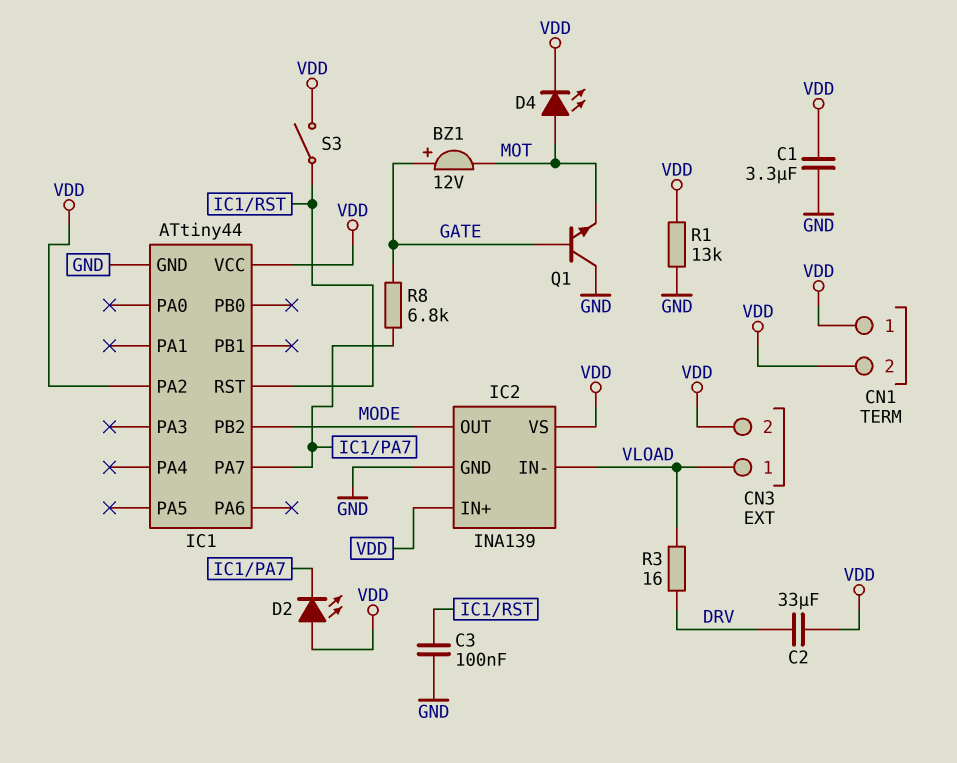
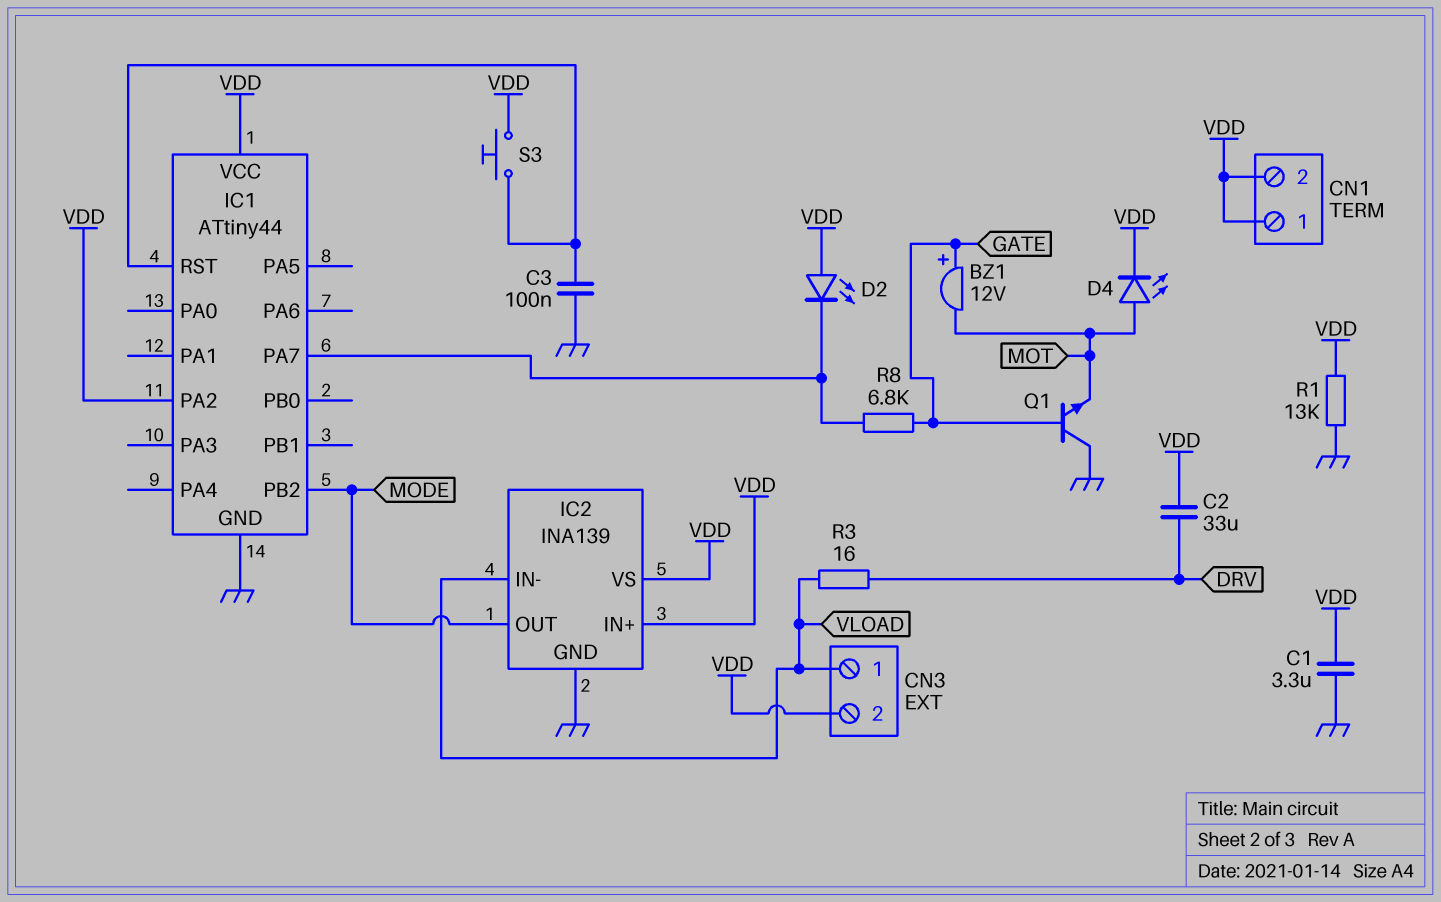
S3: switch (IC1/RST, VDD) -> button (IC1/RST, VDD)

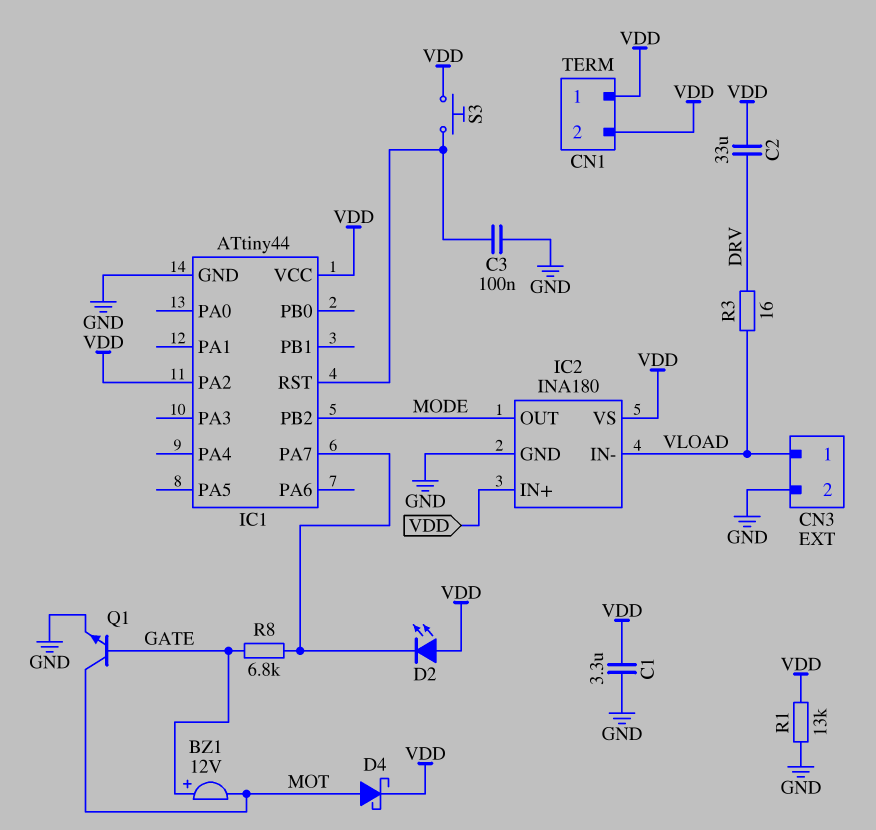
CN3 pin 2: VDD -> GND
D4: LED (A MOT, K VDD) -> schottky (A MOT, K VDD)
IC2: INA139 -> INA180
Q1: NPN (B GATE, C GND, E MOT) -> NPN (B GATE, C MOT, E GND)

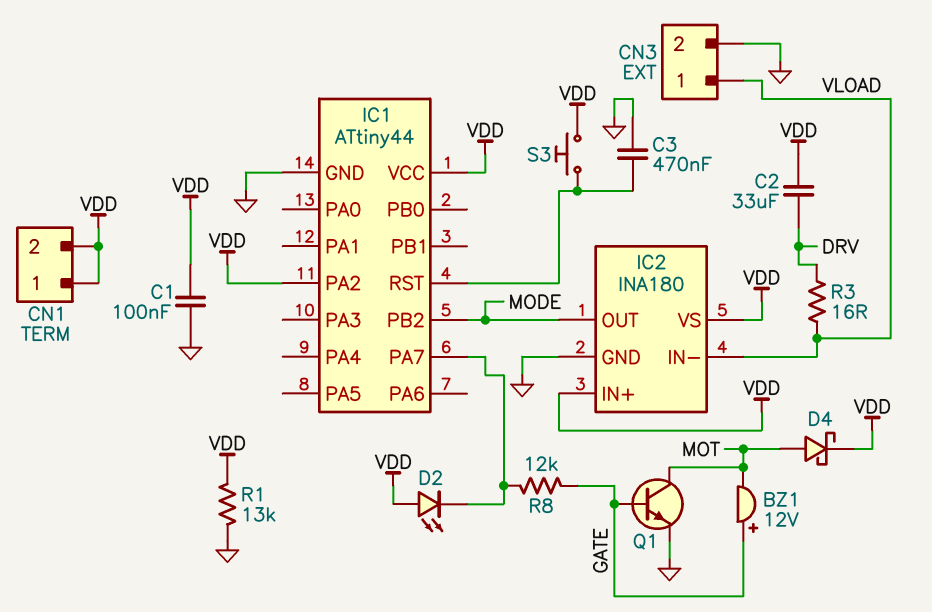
C1: 3.3uF (GND, VDD) -> 100nF (GND, VDD)
C3: 100nF (GND, IC1/RST) -> 470nF (GND, IC1/RST)
R8: 6.8k (GATE, IC1/PA7) -> 12k (GATE, IC1/PA7)

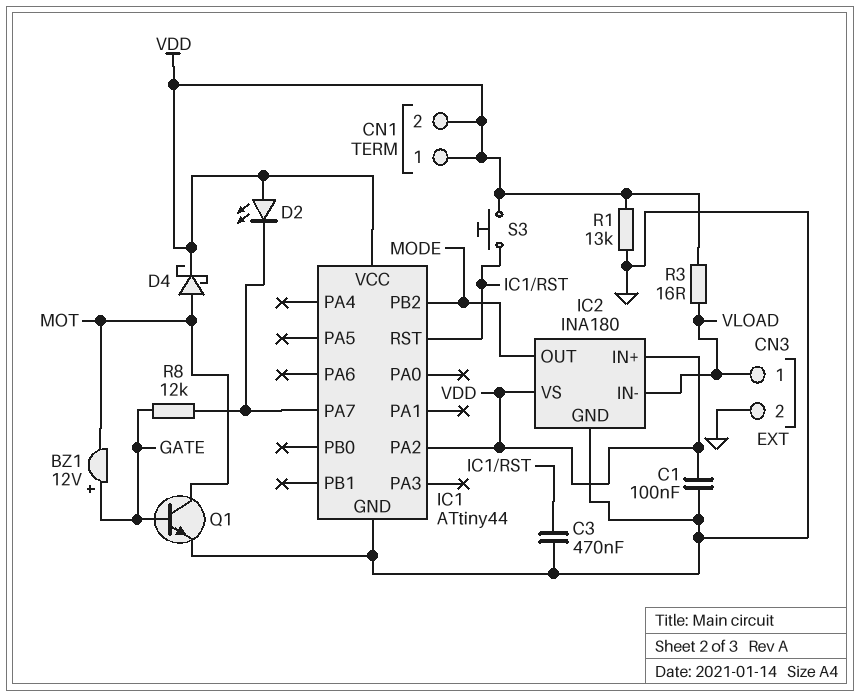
C2: 33uF (DRV, VDD) -> none
R3: 16 (DRV, VLOAD) -> 16 (VDD, VLOAD)

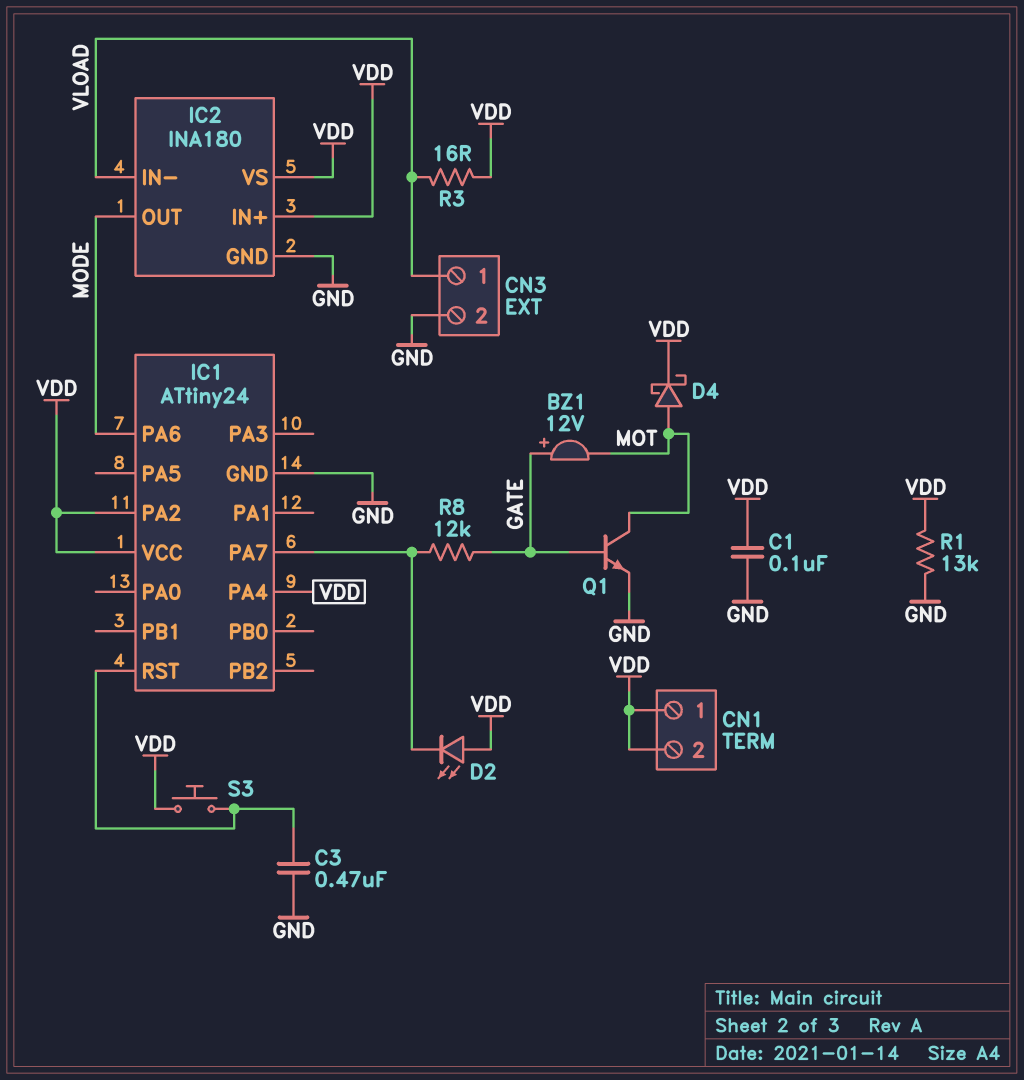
IC1: ATtiny44 -> ATtiny24
IC1 pin PA4: none -> VDD
IC1 pin PA6: none -> MODE
IC1 pin PB2: MODE -> none

